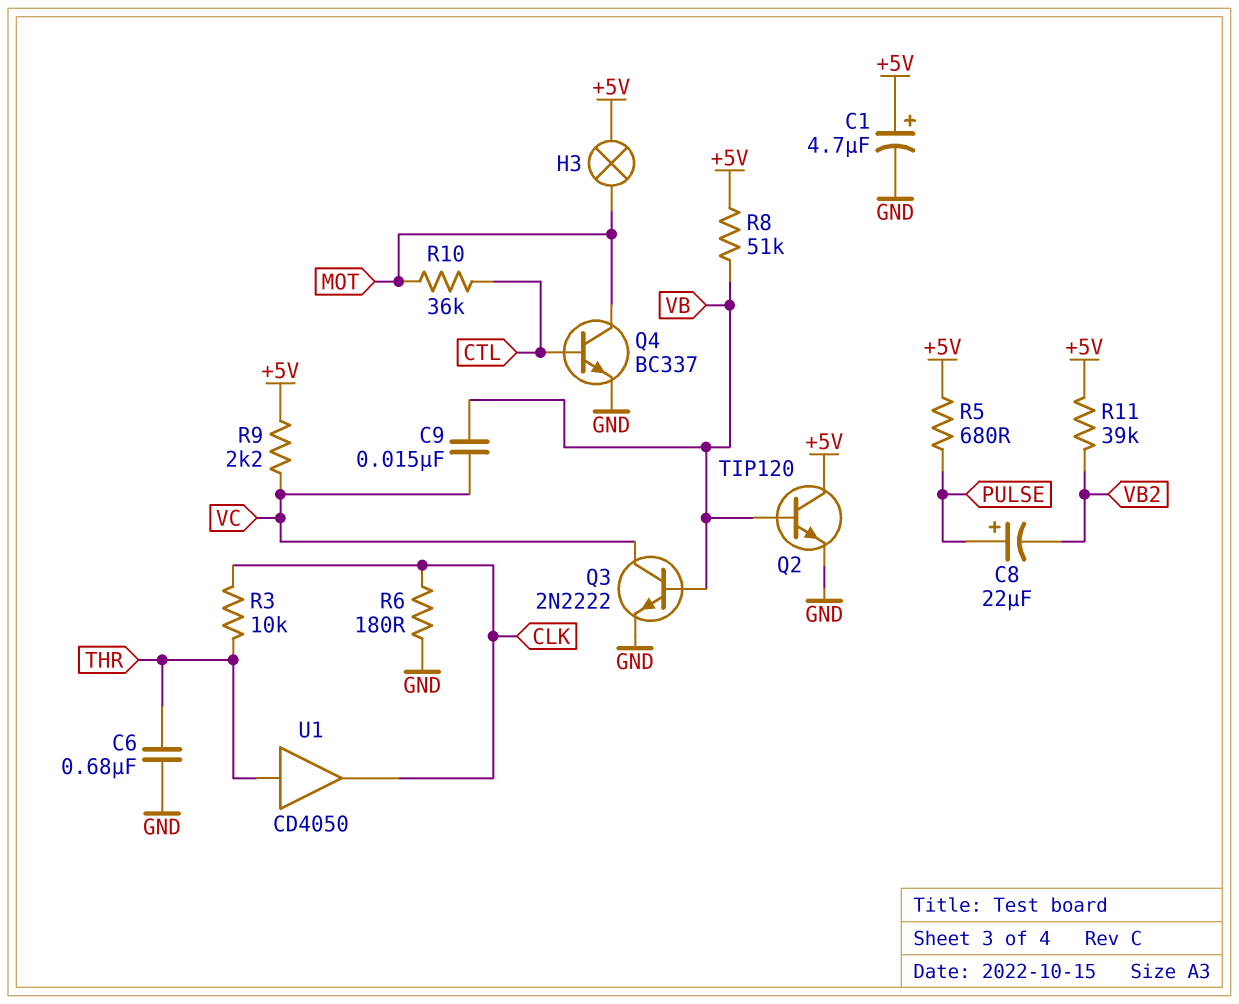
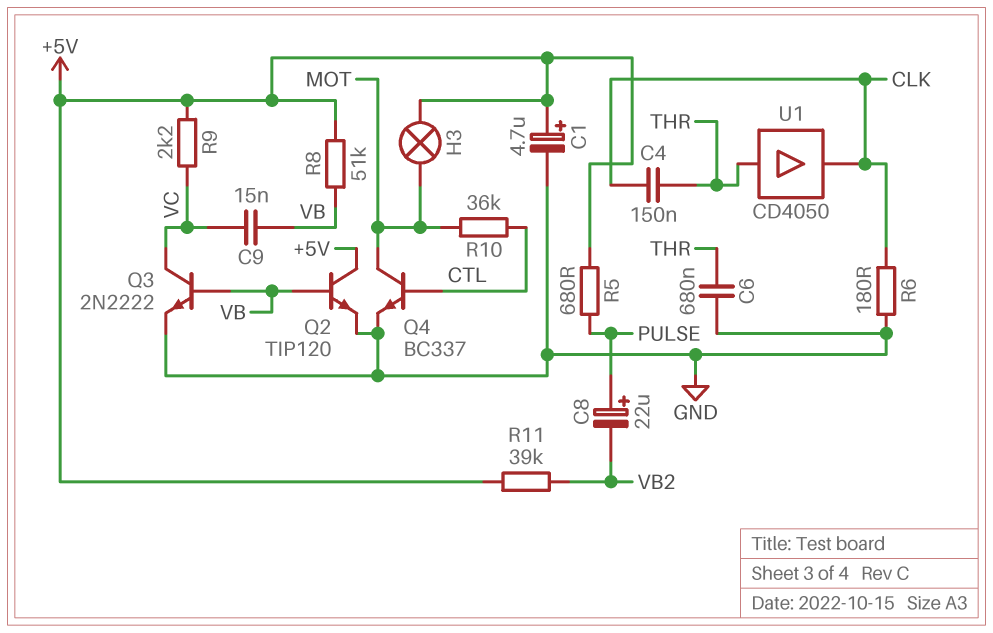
C4: none -> 150nF (CLK, THR)
R3: 10k (CLK, THR) -> none

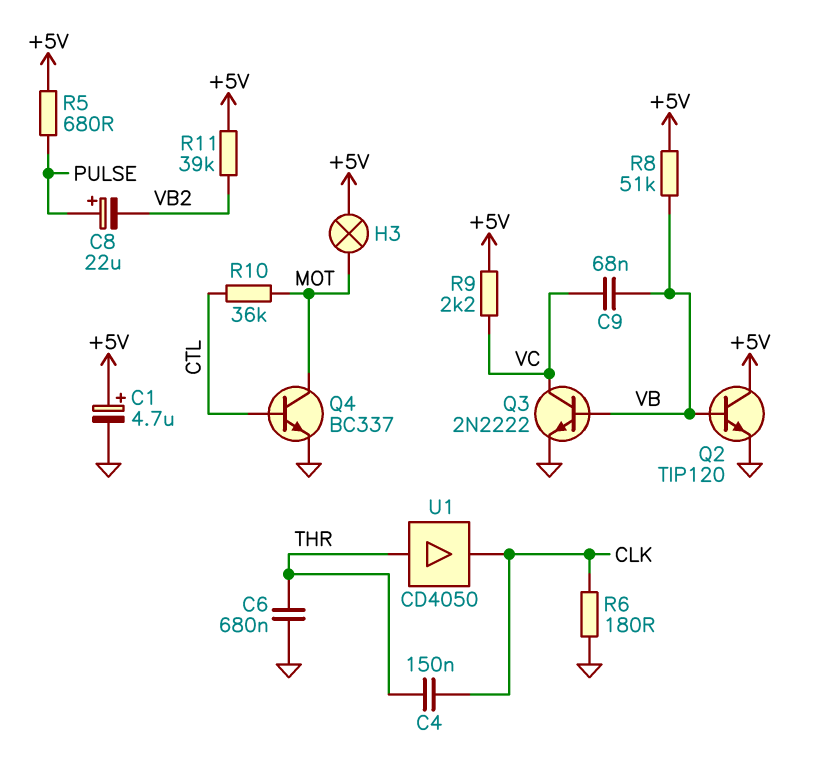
C9: 15nF (VB, VC) -> 68nF (VB, VC)

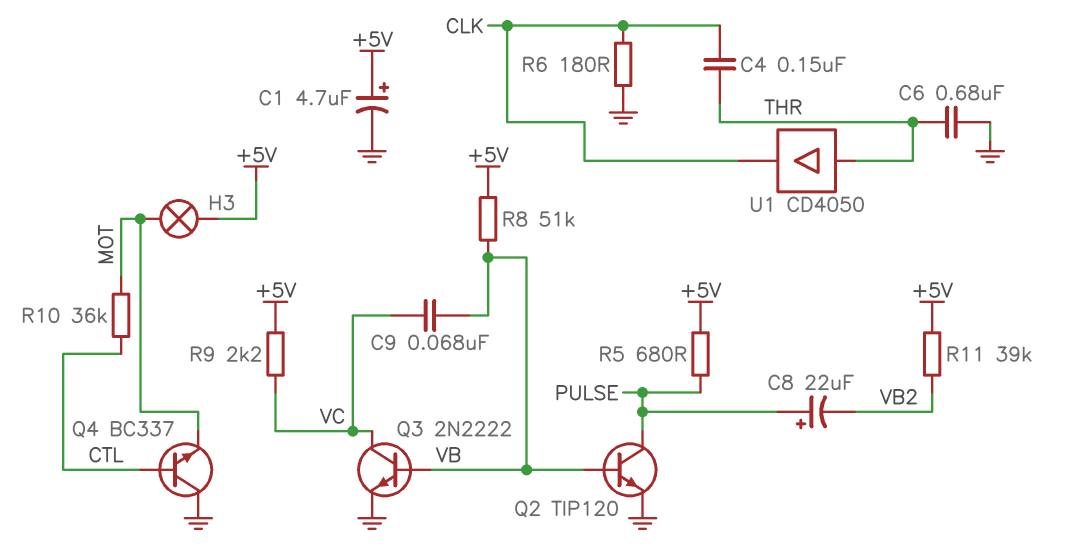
Q2: NPN TIP120 (B VB, C +5V, E GND) -> NPN TIP120 (B VB, C PULSE, E GND)
Q4: NPN BC337 (B CTL, C MOT, E GND) -> NPN BC337 (B CTL, C GND, E MOT)

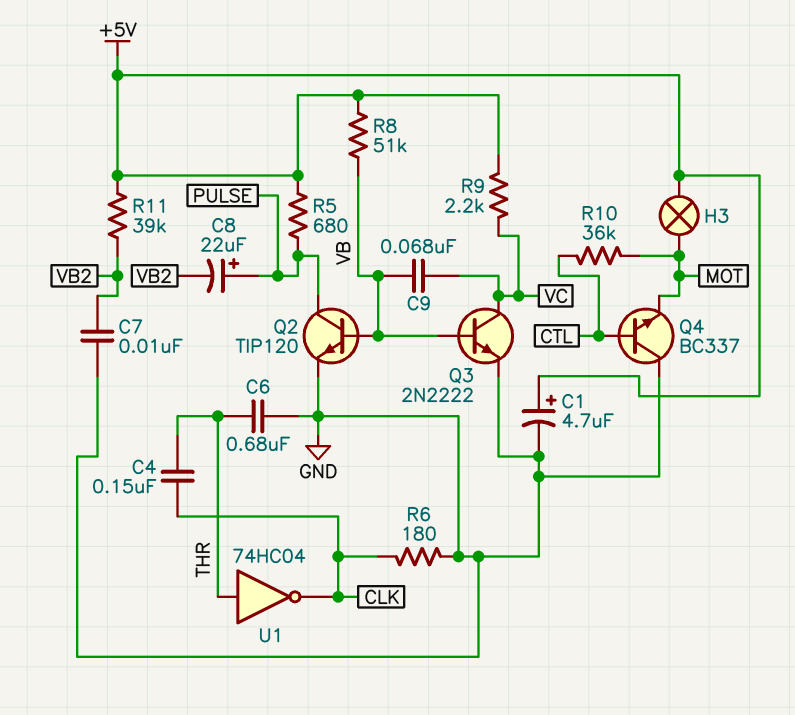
C7: none -> 10nF (GND, VB2)
U1: buffer CD4050 (in THR, out CLK) -> NOT 74HC04 (in THR, out CLK)

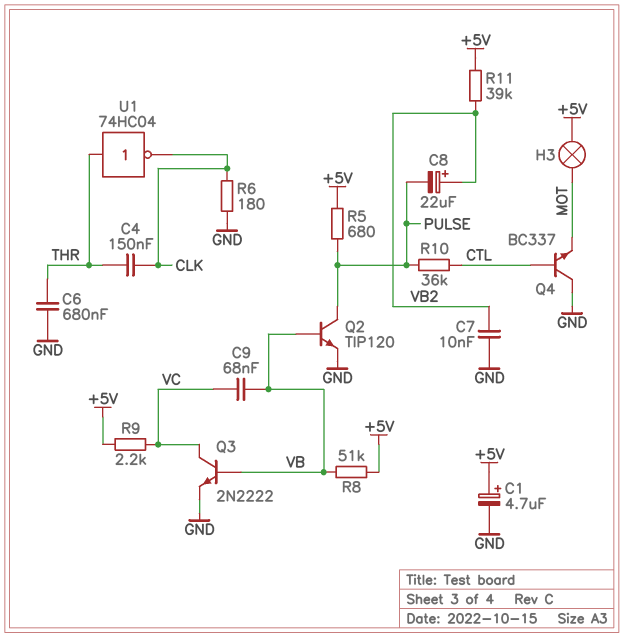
C8: 22uF (plus PULSE, minus VB2) -> 22uF (plus VB2, minus PULSE)
R10: 36k (CTL, MOT) -> 36k (CTL, PULSE)

